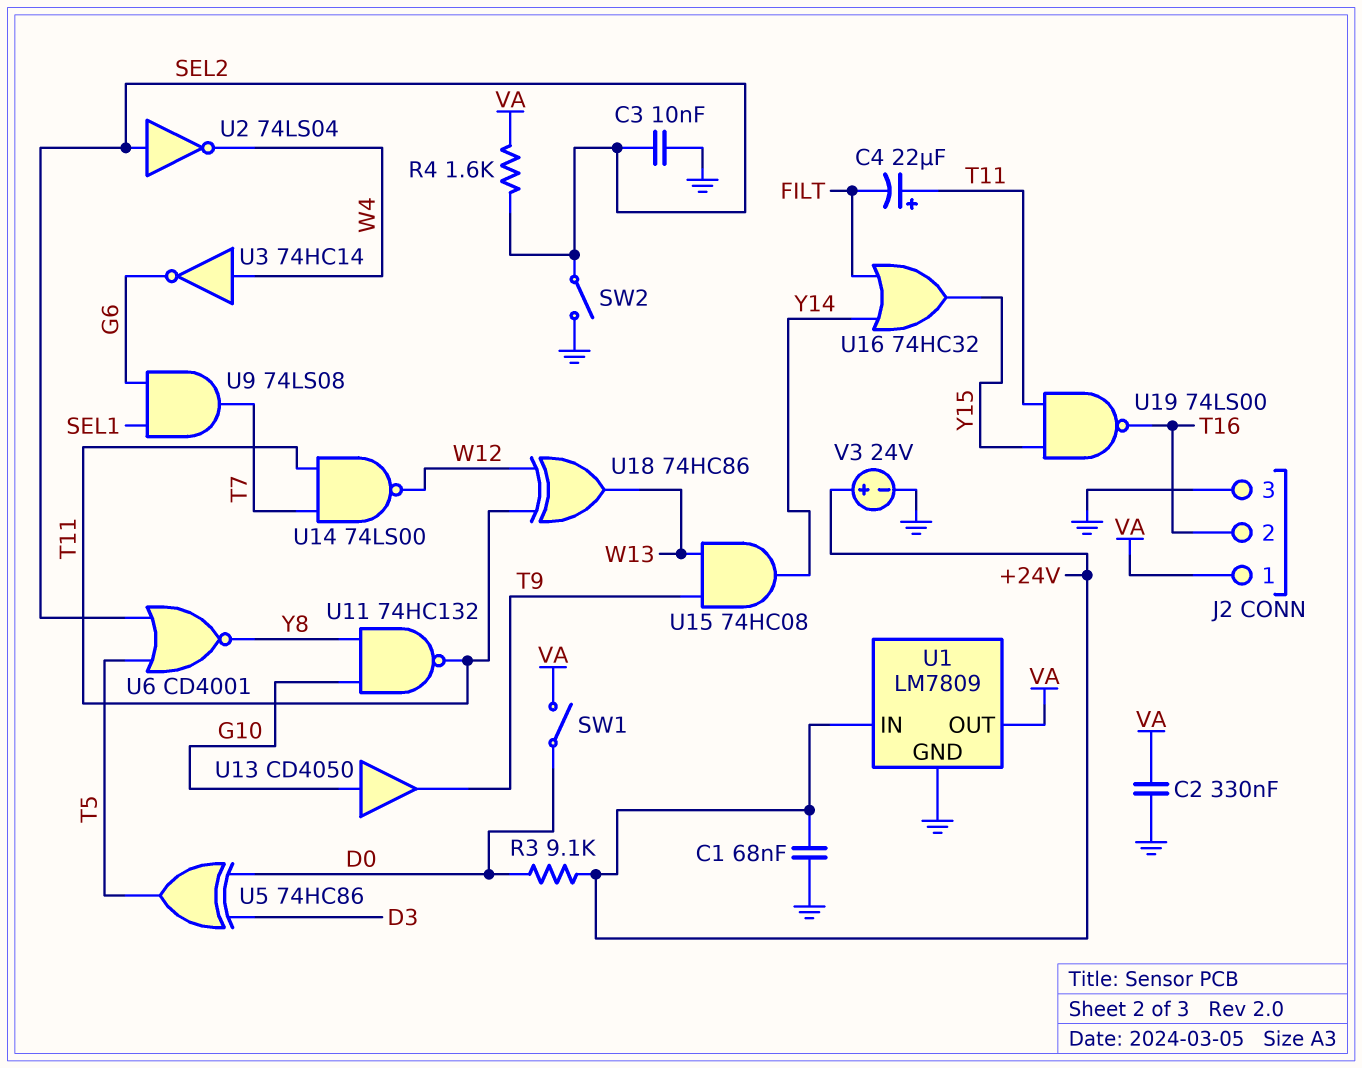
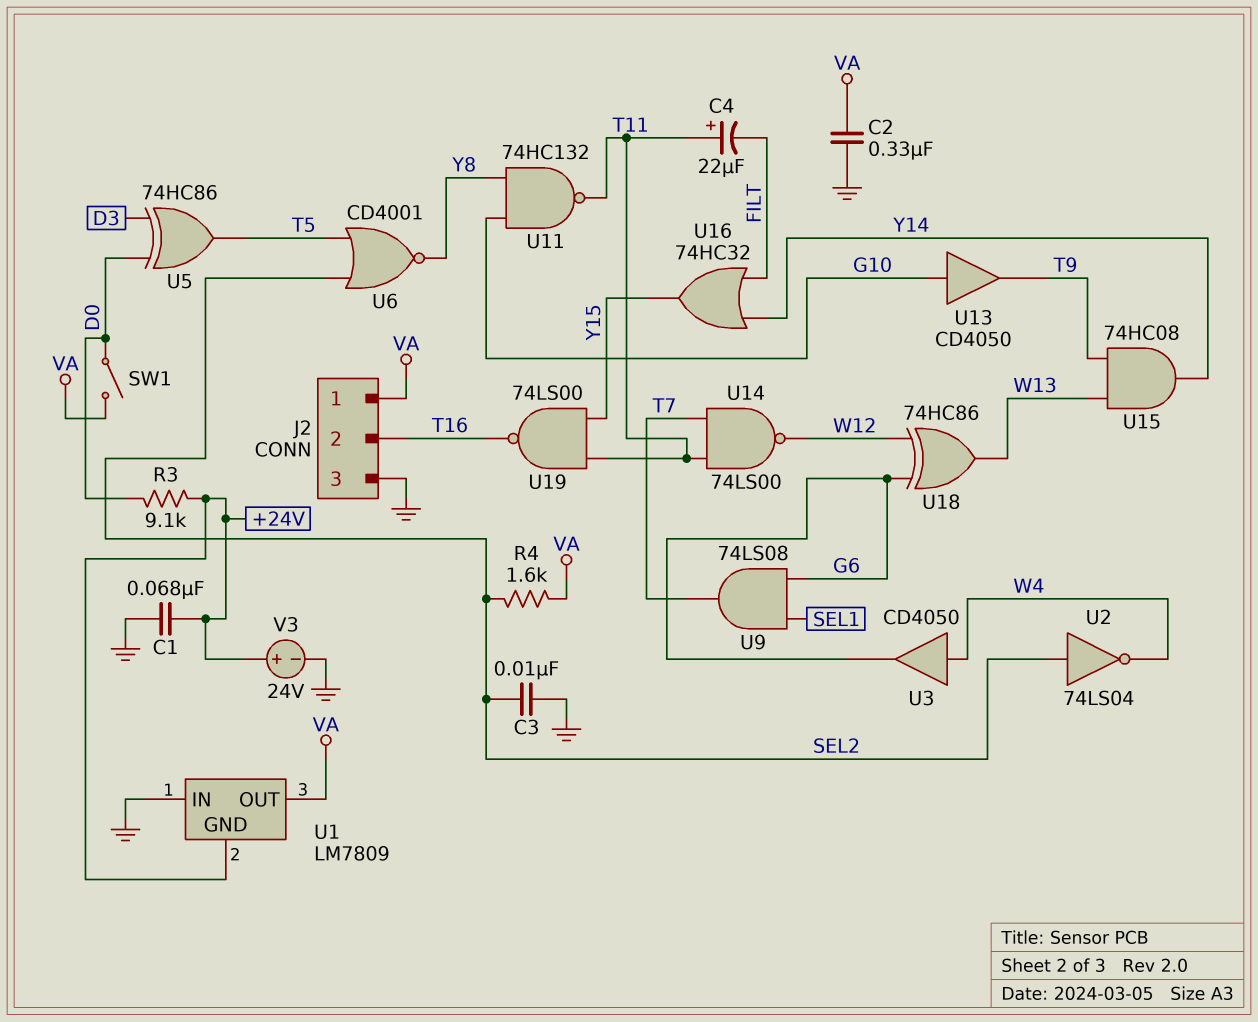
SW2: switch (GND, SEL2) -> none
U1 pin GND: GND -> +24V
U1 pin IN: +24V -> GND
U3: NOT 74HC14 (in W4, out G6) -> buffer CD4050 (in W4, out G6)
U18: XOR 74HC86 (in T11, in W12, out W13) -> XOR 74HC86 (in G6, in W12, out W13)

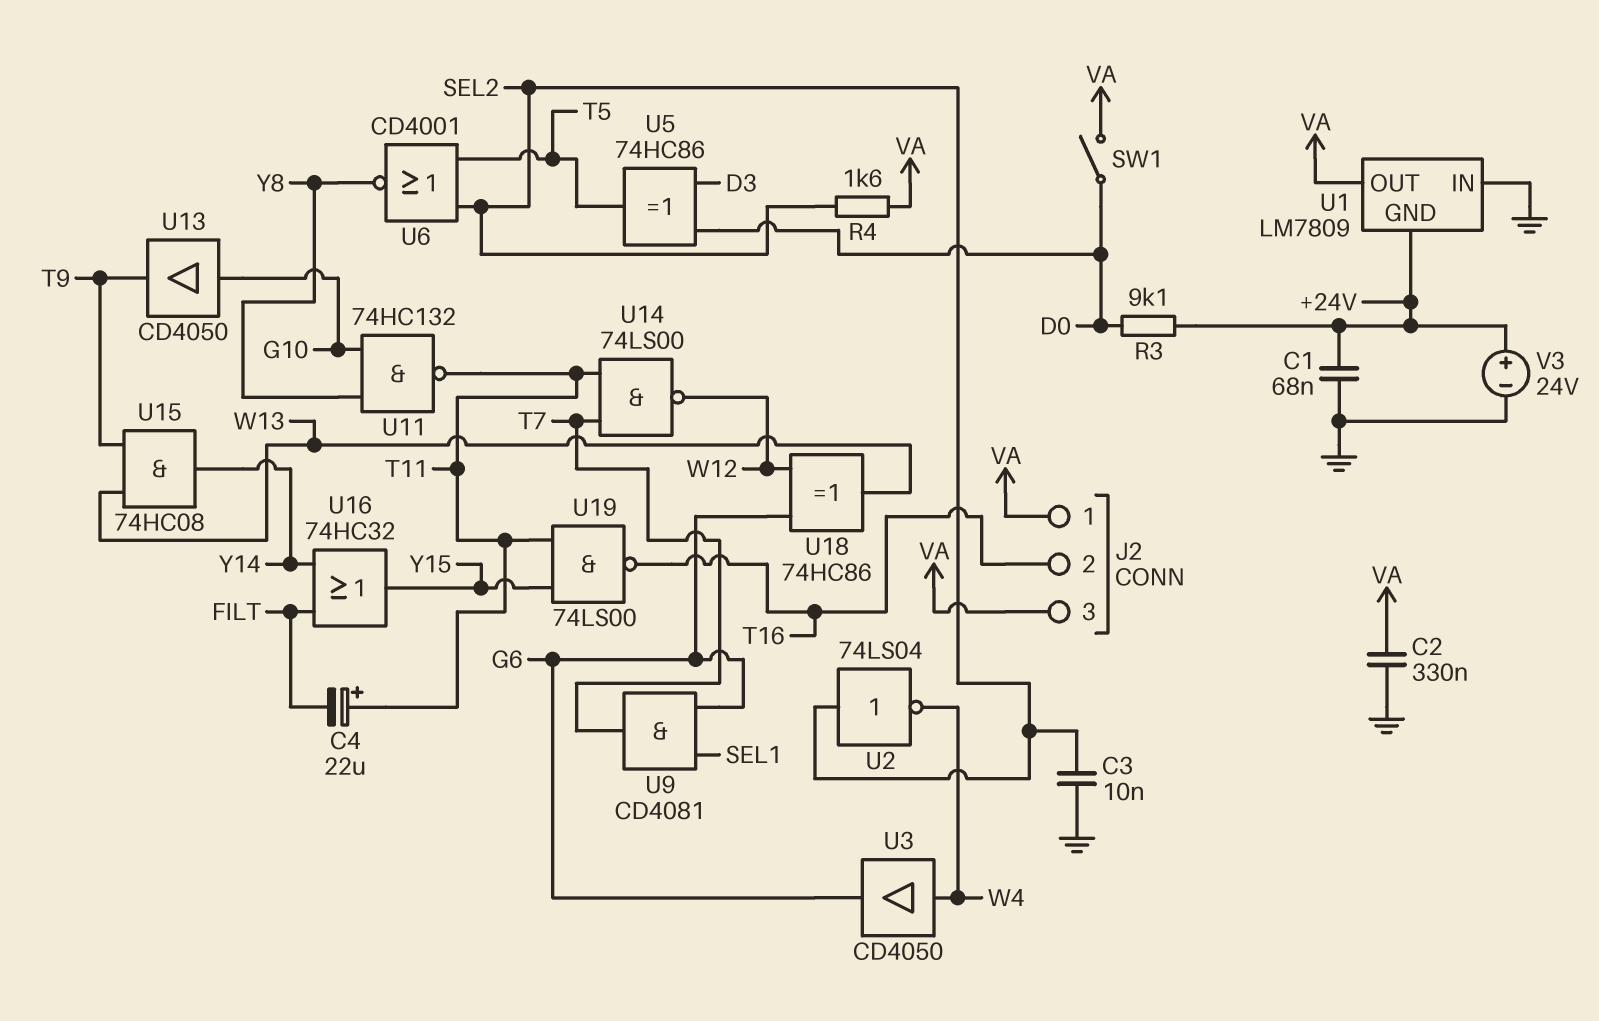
J2 pin 3: GND -> VA
U9: AND 74LS08 (in G6, in SEL1, out T7) -> AND CD4081 (in G6, in SEL1, out T7)

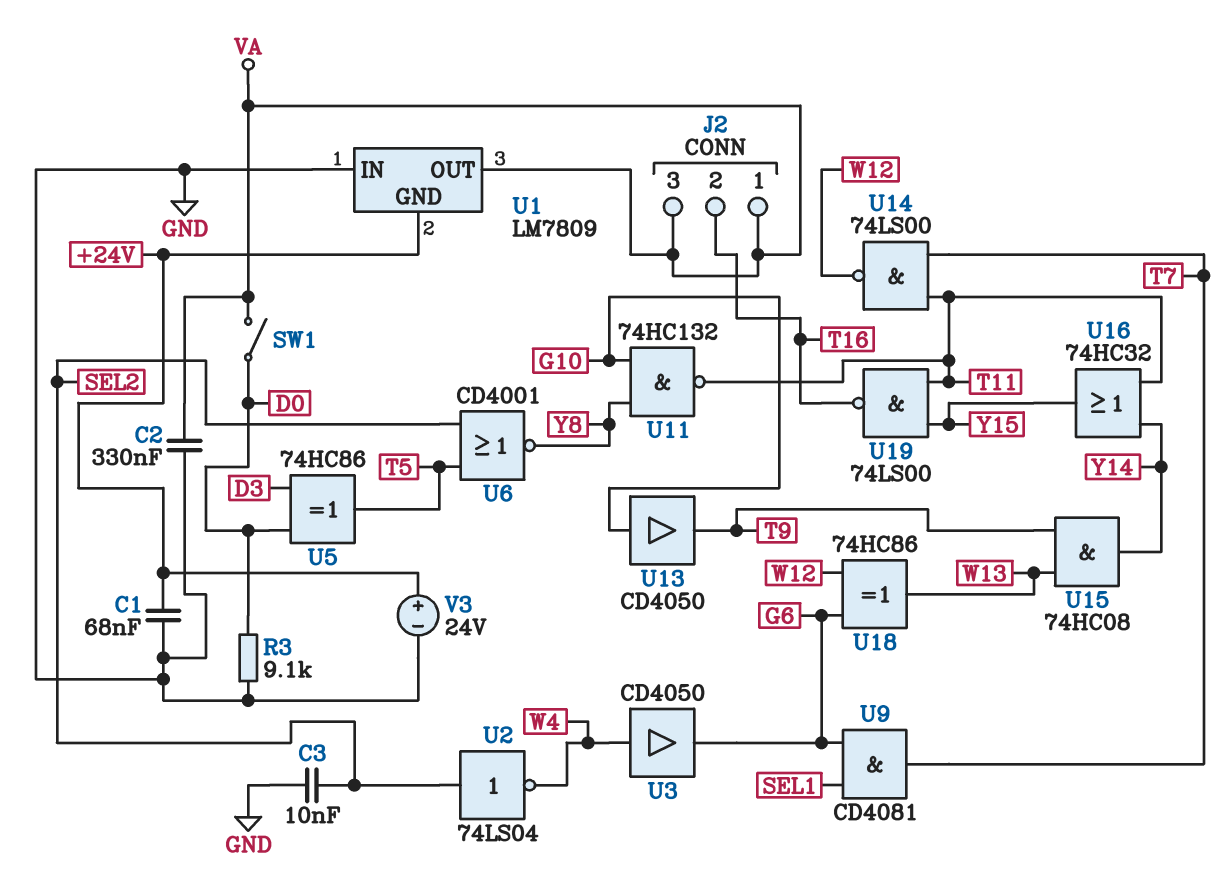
C4: 22uF (plus T11, minus FILT) -> none
R3: 9.1k (+24V, D0) -> 9.1k (D0, GND)
R4: 1.6k (SEL2, VA) -> none
U16: OR 74HC32 (in FILT, in Y14, out Y15) -> OR 74HC32 (in T11, in Y14, out Y15)

